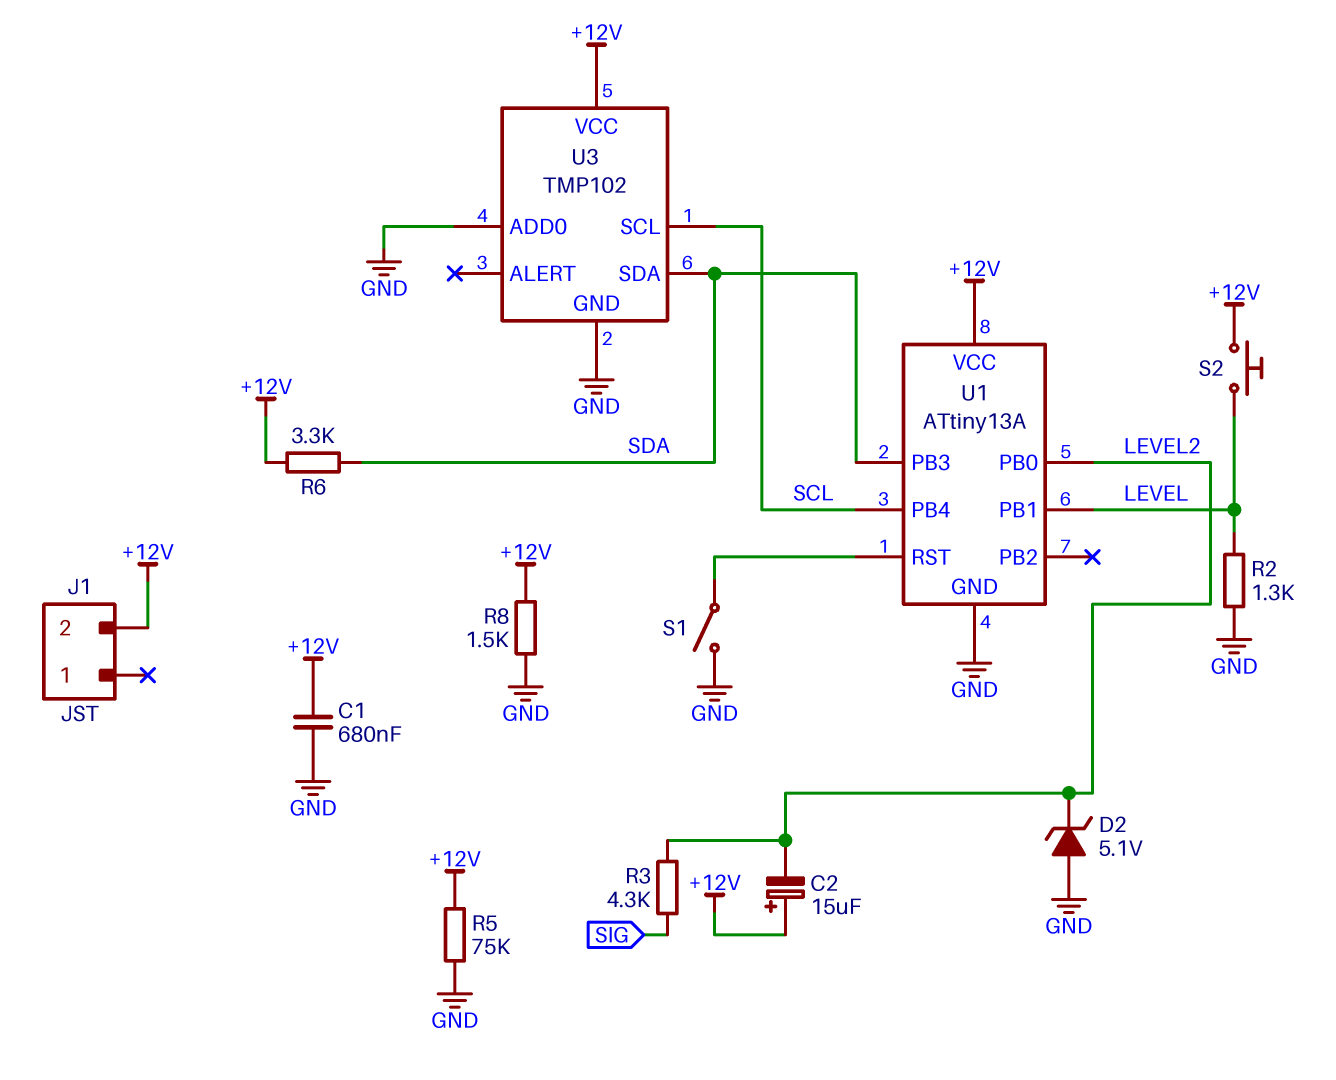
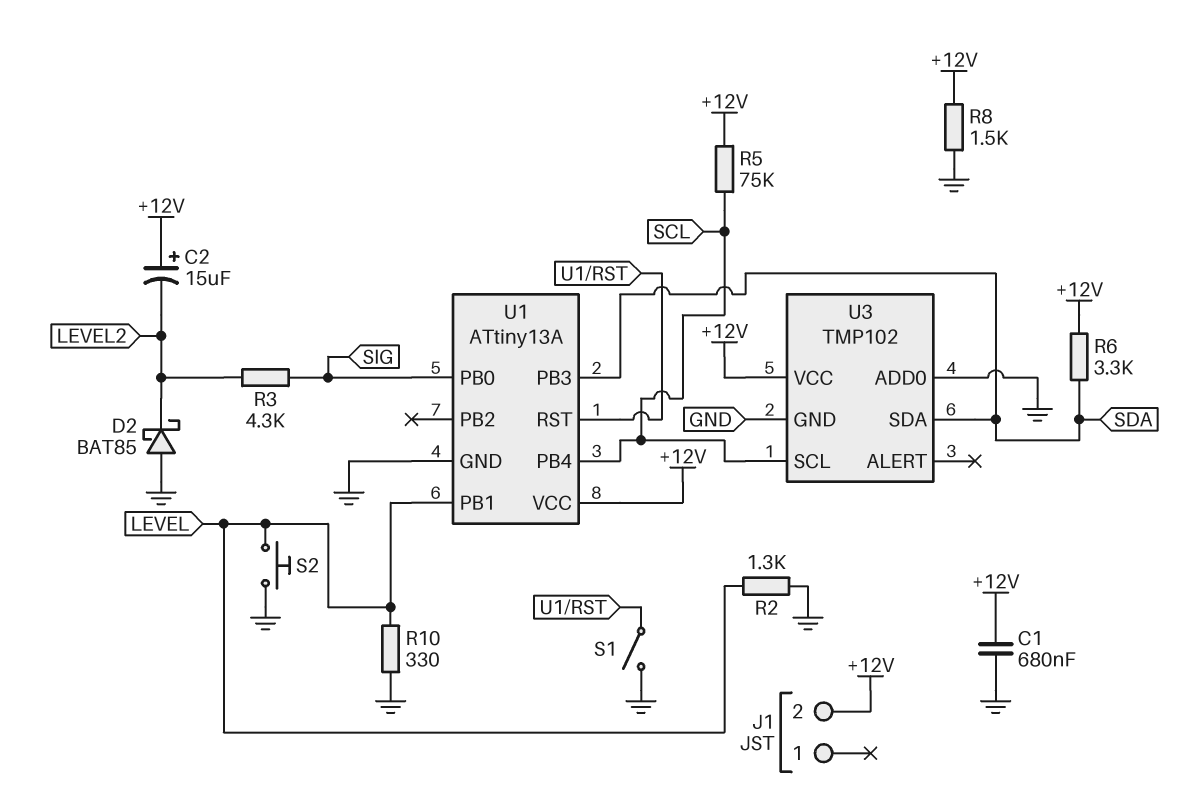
D2: zener 5.1V (A GND, K LEVEL2) -> schottky BAT85 (A GND, K LEVEL2)
R5: 75k (+12V, GND) -> 75k (+12V, SCL)
R10: none -> 330 (GND, LEVEL)
S2: button (+12V, LEVEL) -> button (GND, LEVEL)
U1 pin PB0: LEVEL2 -> SIG

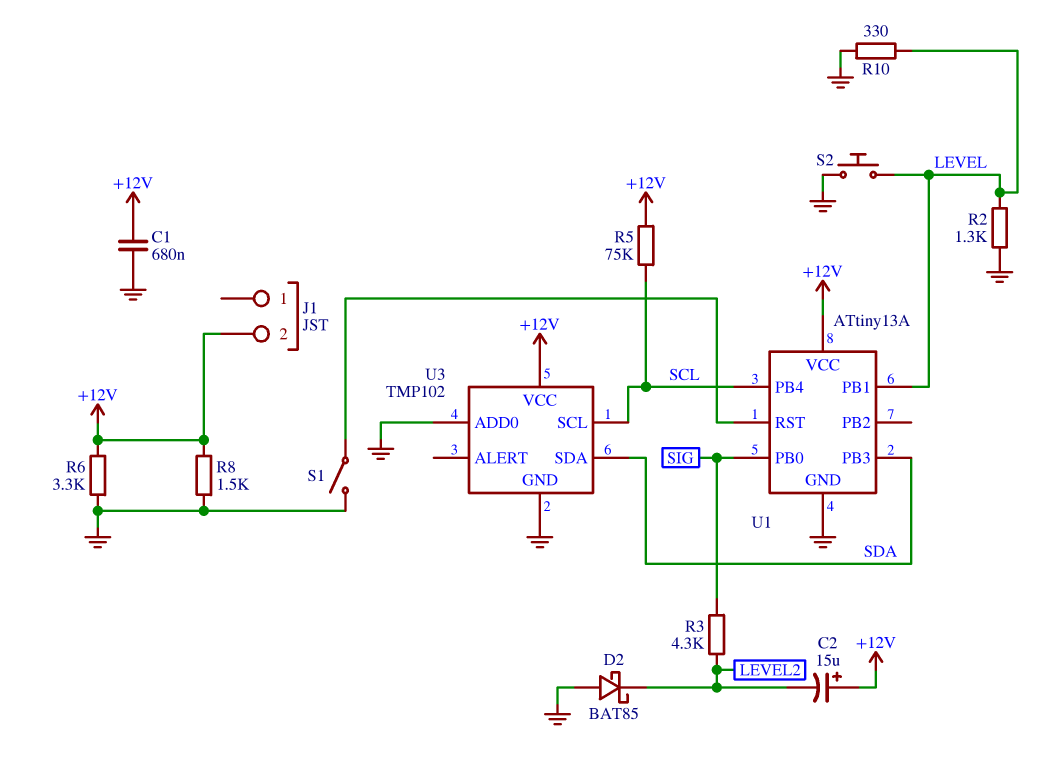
R6: 3.3k (+12V, SDA) -> 3.3k (+12V, GND)

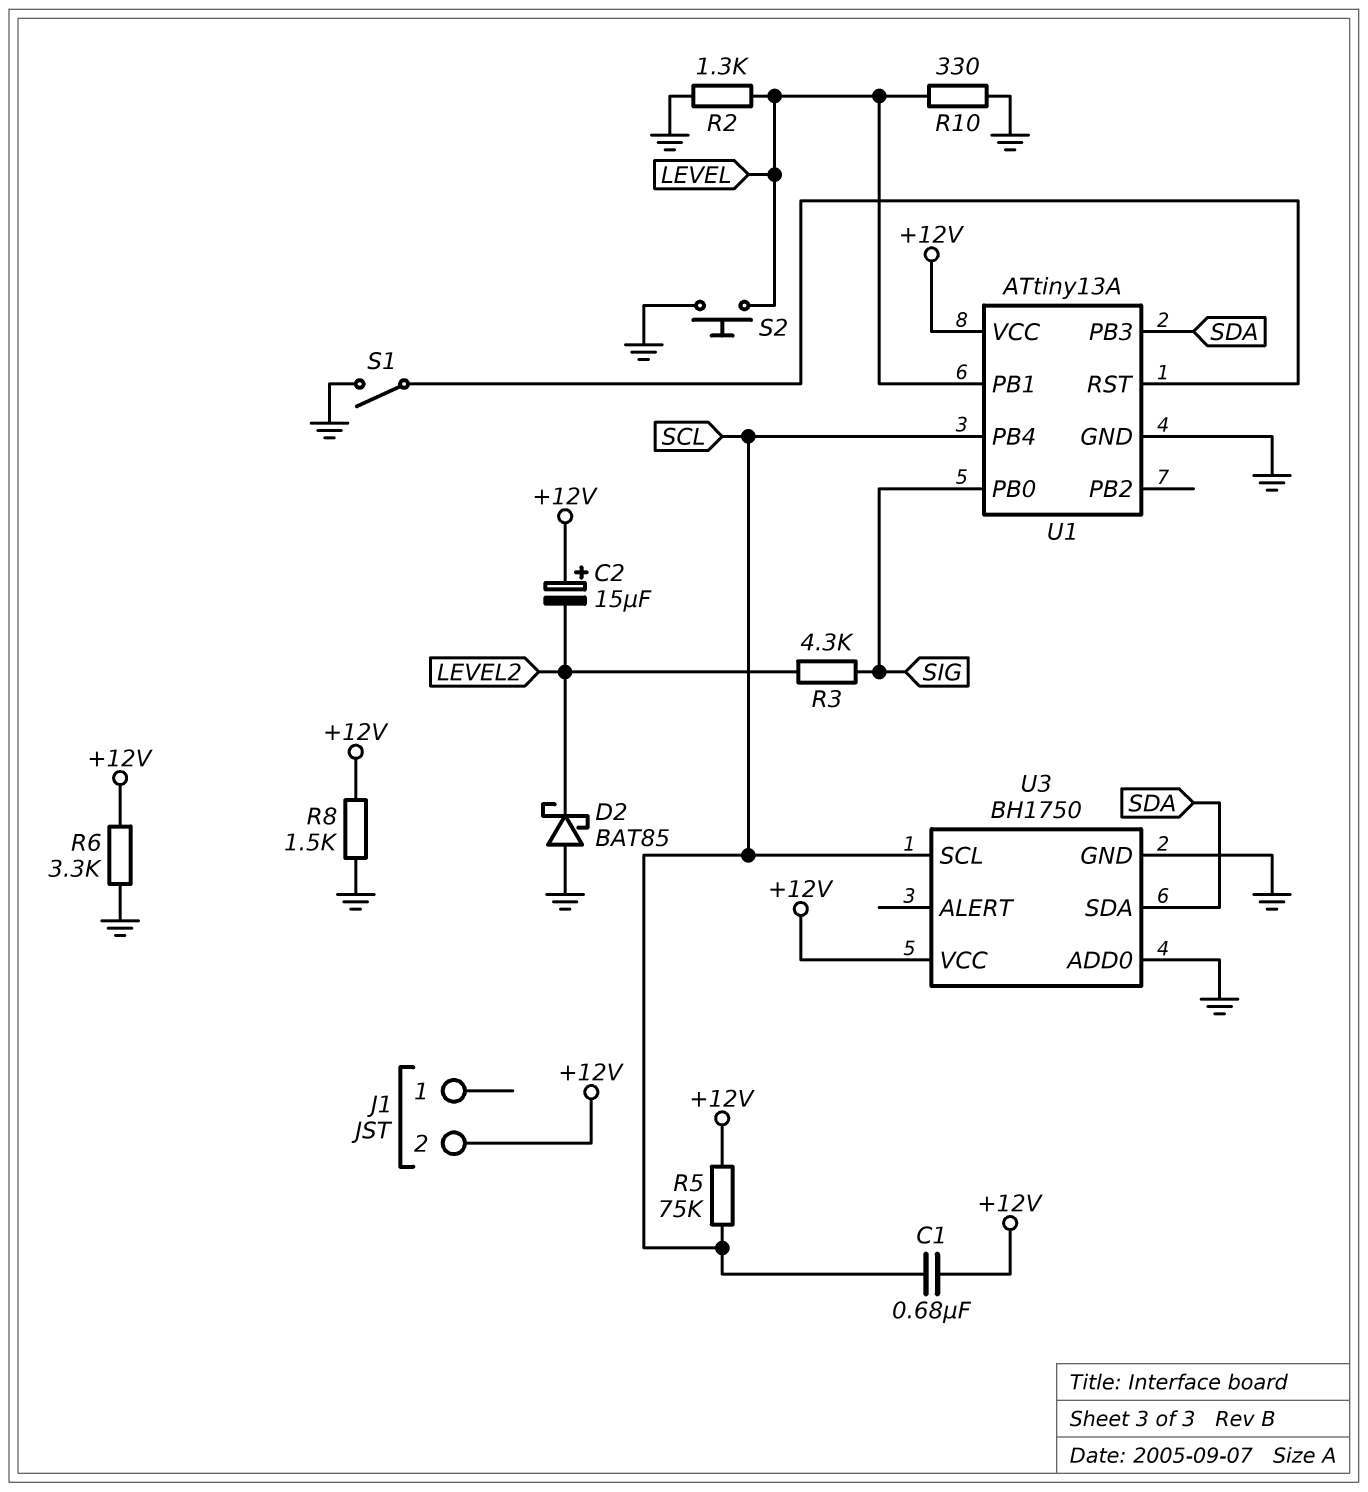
C1: 680nF (+12V, GND) -> 680nF (+12V, SCL)
U3: TMP102 -> BH1750

